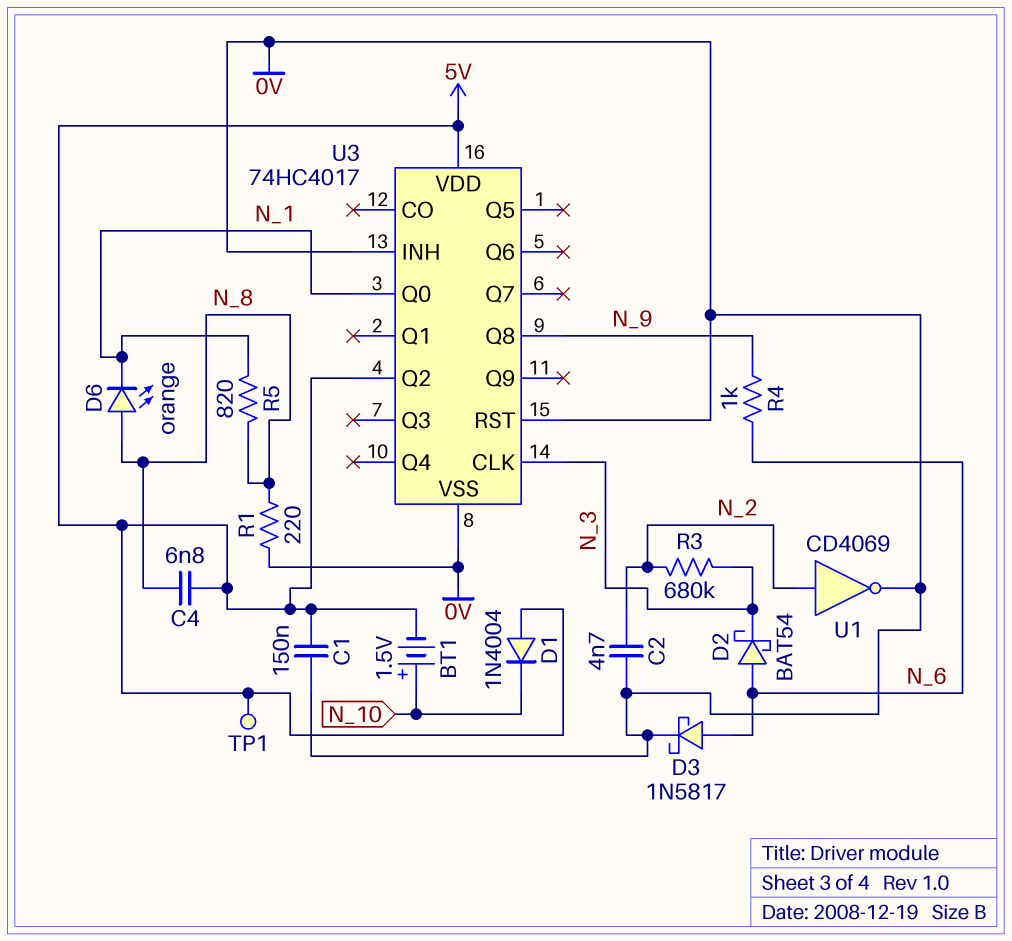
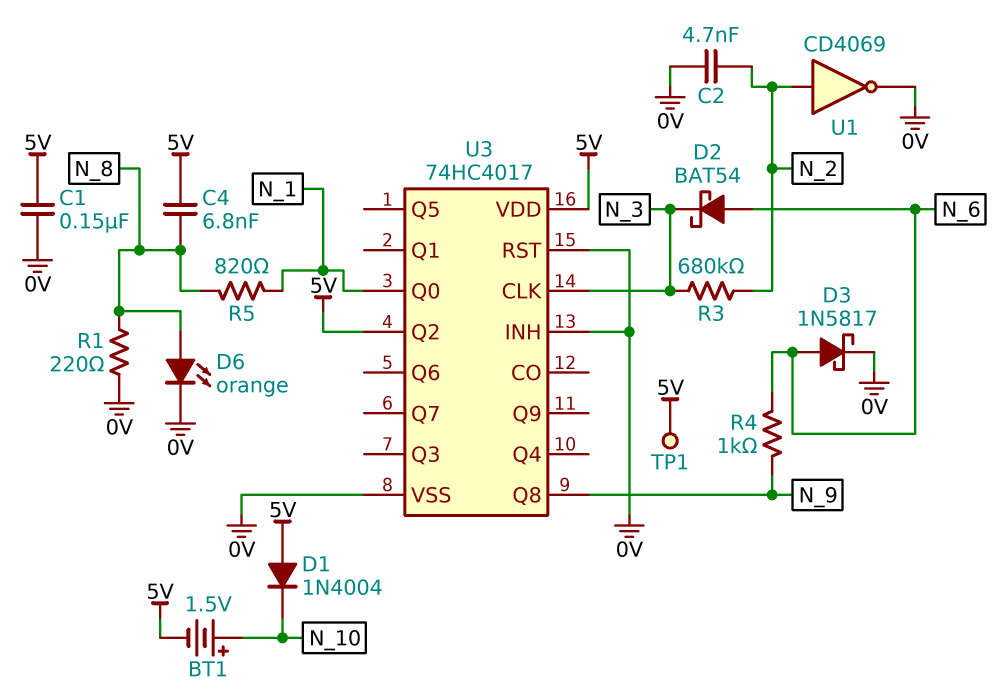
D6: LED orange (A N_8, K N_1) -> LED orange (A N_8, K 0V)

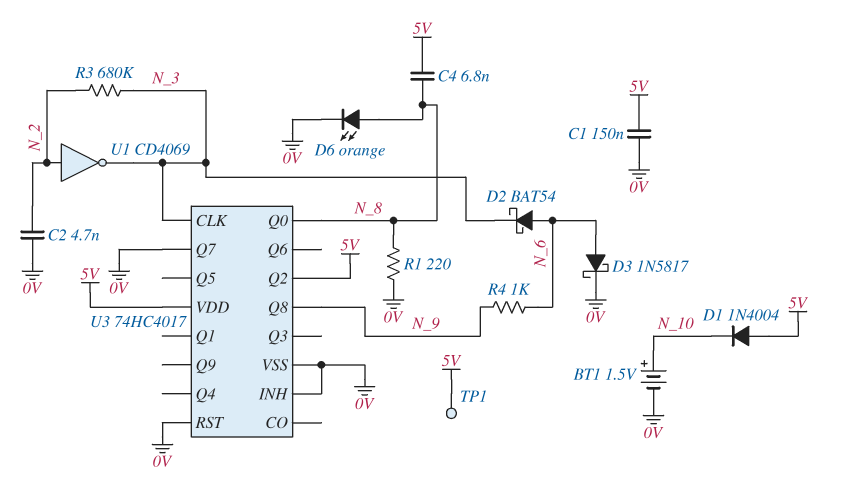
BT1: 1.5V (plus N_10, minus 5V) -> 1.5V (plus N_10, minus 0V)
R5: 820 (N_1, N_8) -> none
U1: NOT CD4069 (in N_2, out 0V) -> NOT CD4069 (in N_2, out N_3)
U3 pin Q0: N_1 -> N_8
U3 pin Q7: none -> 0V

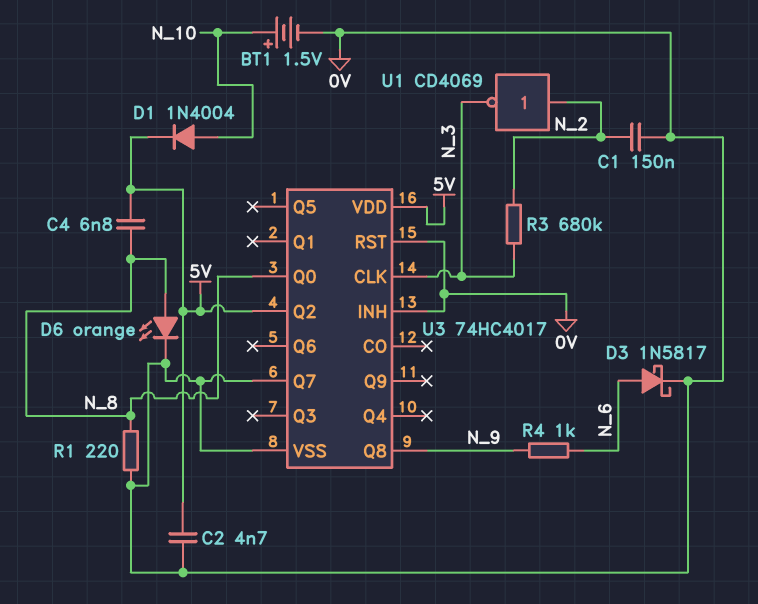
C1: 150nF (0V, 5V) -> 150nF (0V, N_2)
C2: 4.7nF (0V, N_2) -> 4.7nF (0V, 5V)
D1: diode 1N4004 (A 5V, K N_10) -> diode 1N4004 (A N_10, K 5V)
D2: schottky BAT54 (A N_6, K N_3) -> none
TP1: test point (5V) -> none

